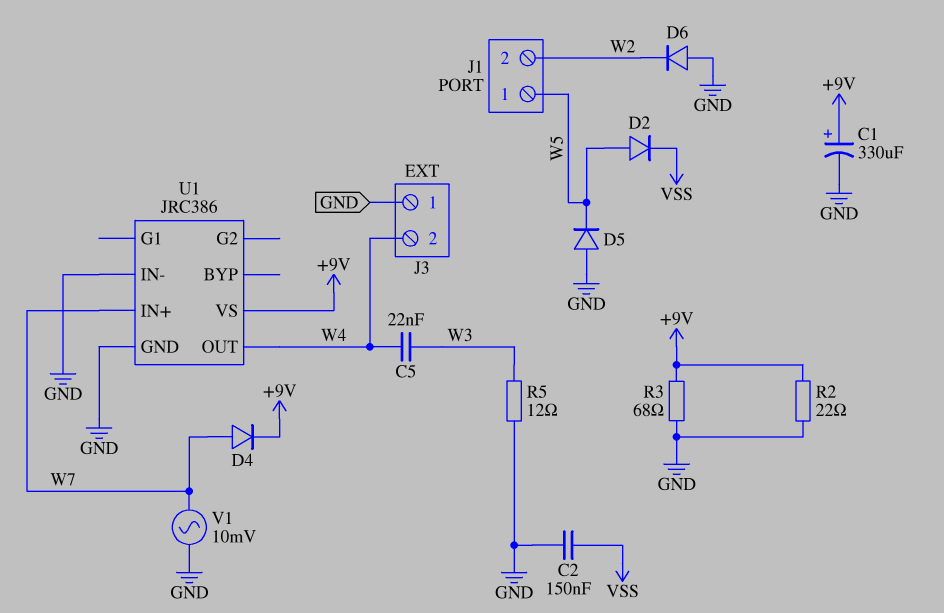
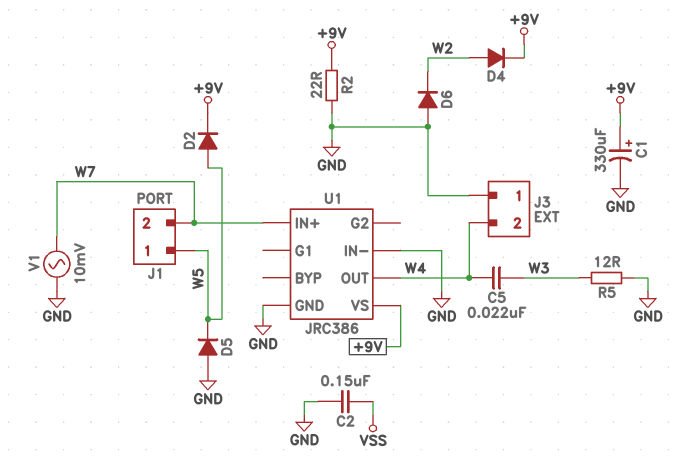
D2: diode (A W5, K VSS) -> diode (A W5, K +9V)
D4: diode (A W7, K +9V) -> diode (A W2, K +9V)
J1 pin 2: W2 -> W7
R3: 68 (+9V, GND) -> none

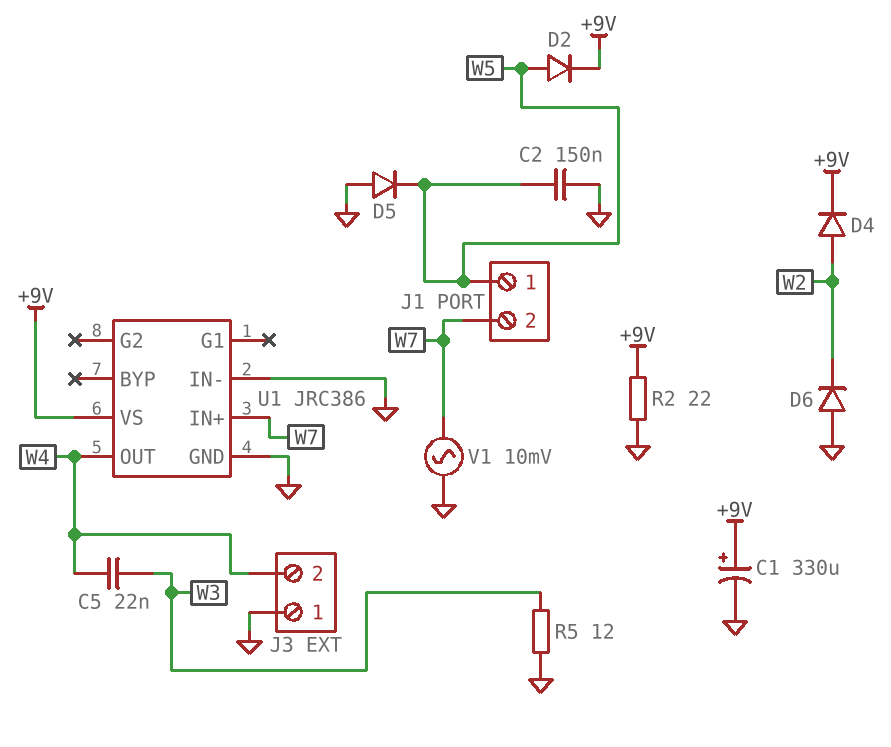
C2: 150nF (GND, VSS) -> 150nF (GND, W5)

